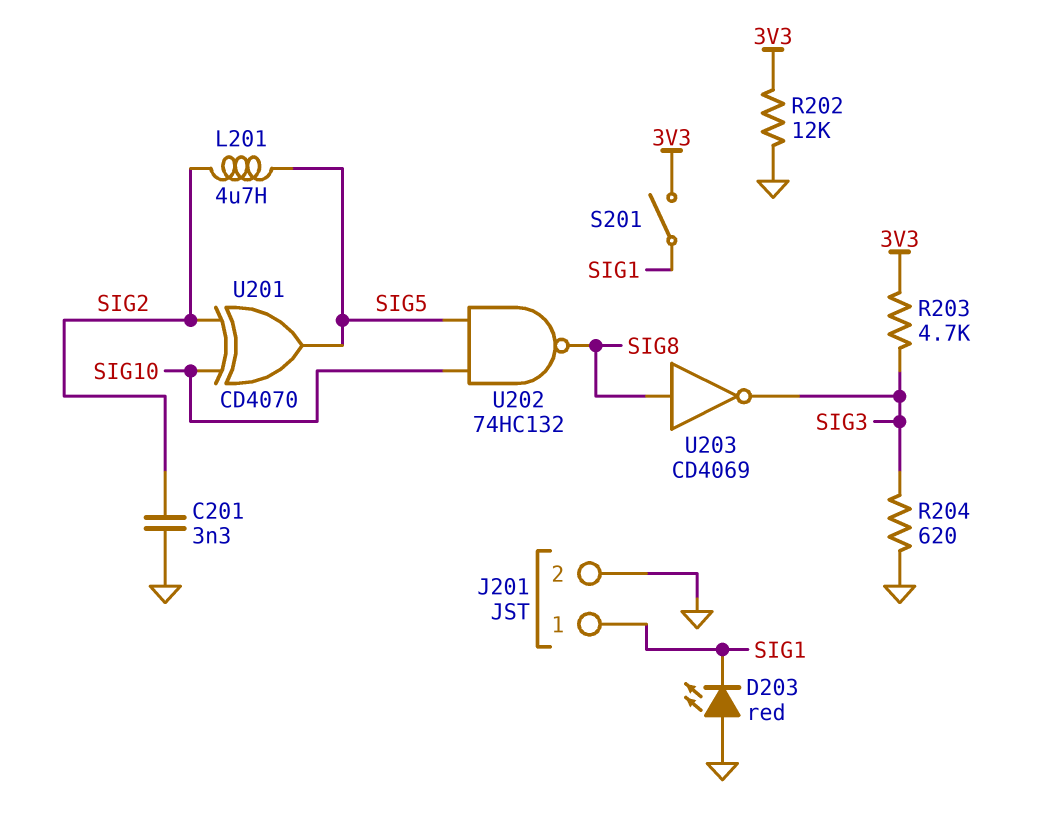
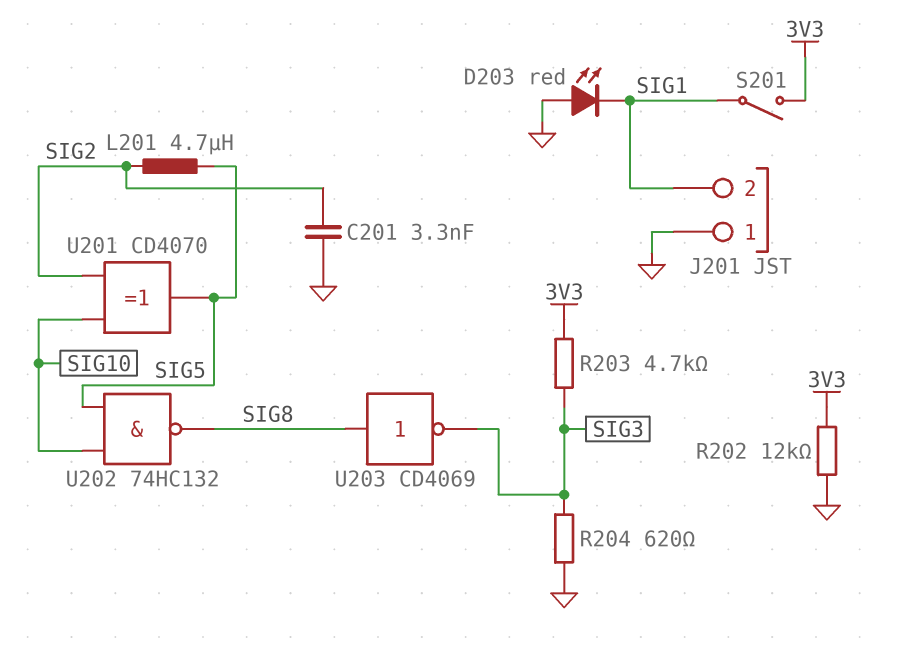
J201 pin 1: SIG1 -> GND
J201 pin 2: GND -> SIG1

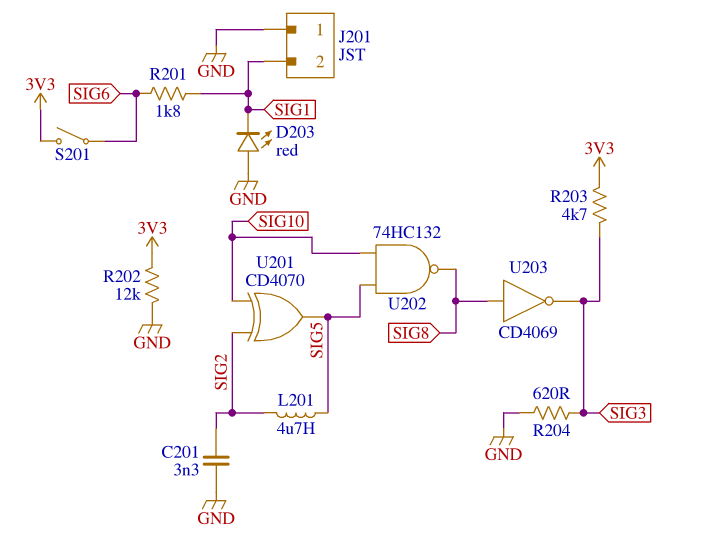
R201: none -> 1.8k (SIG1, SIG6)
S201: switch (3V3, SIG1) -> switch (3V3, SIG6)

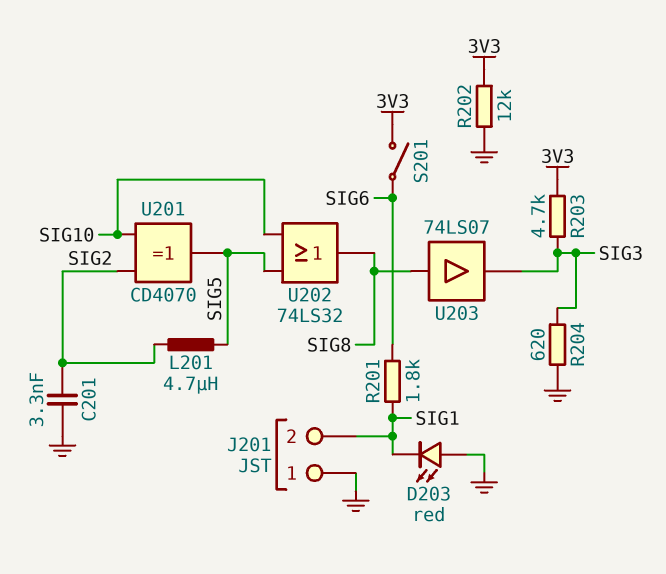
U202: NAND 74HC132 (in SIG5, in SIG10, out SIG8) -> OR 74LS32 (in SIG5, in SIG10, out SIG8)
U203: NOT CD4069 (in SIG8, out SIG3) -> buffer 74LS07 (in SIG8, out SIG3)

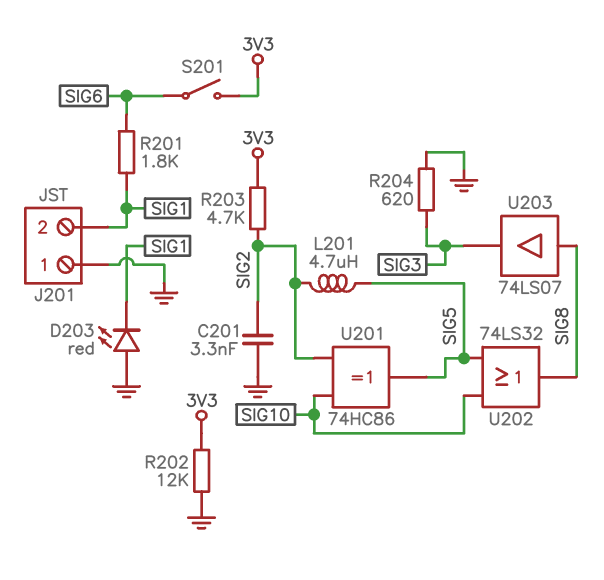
R203: 4.7k (3V3, SIG3) -> 4.7k (3V3, SIG2)
U201: XOR CD4070 (in SIG2, in SIG10, out SIG5) -> XOR 74HC86 (in SIG2, in SIG10, out SIG5)

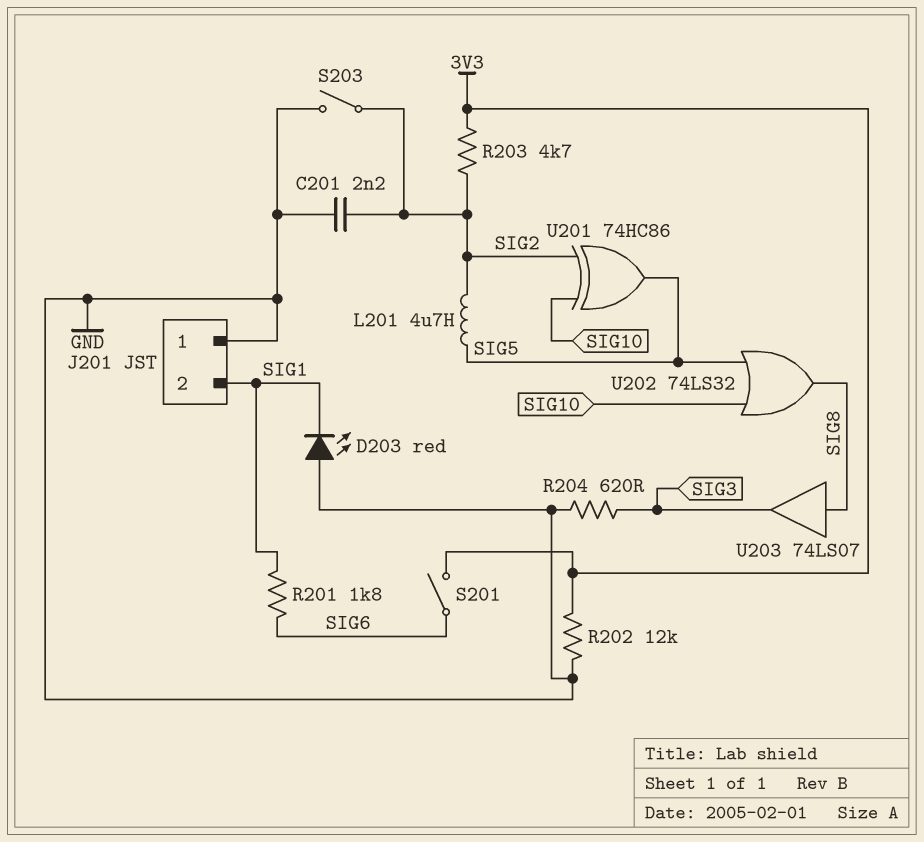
C201: 3.3nF (GND, SIG2) -> 2.2nF (GND, SIG2)
S203: none -> switch (GND, SIG2)

